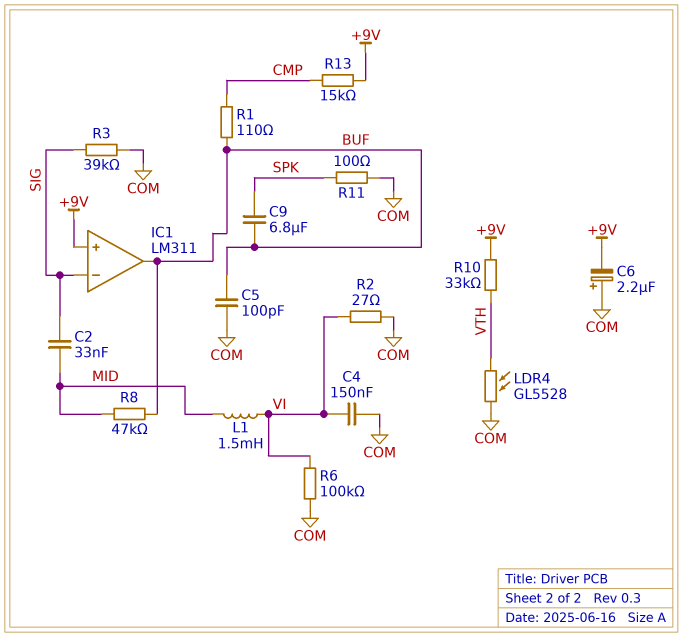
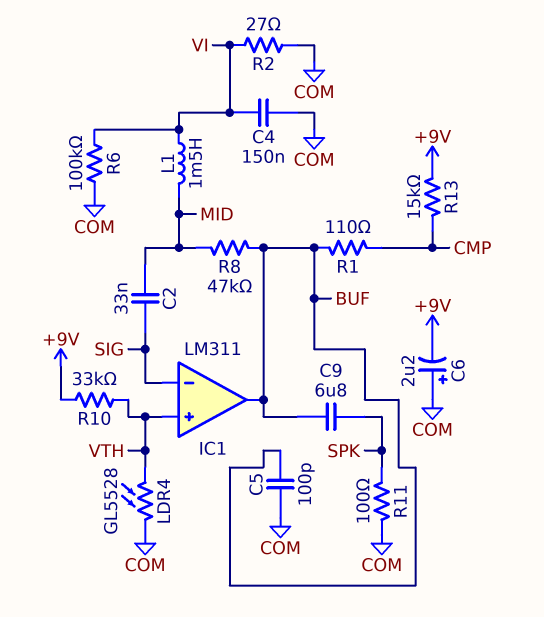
IC1 pin in+: +9V -> VTH
R3: 39k (COM, SIG) -> none

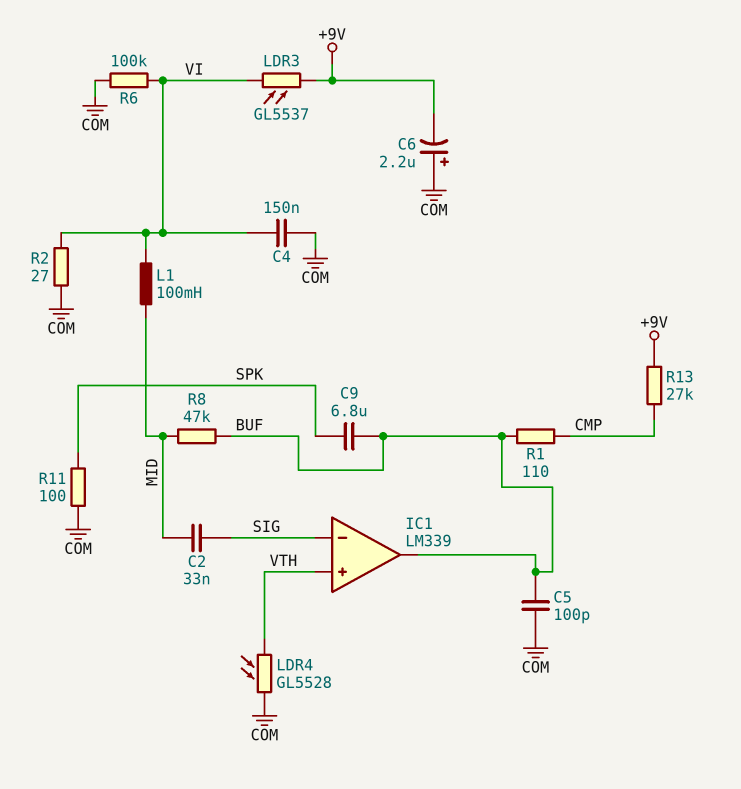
IC1: LM311 -> LM339
L1: 1.5mH (MID, VI) -> 100mH (MID, VI)
LDR3: none -> GL5537 (+9V, VI)
R10: 33k (+9V, VTH) -> none
R13: 15k (+9V, CMP) -> 27k (+9V, CMP)

